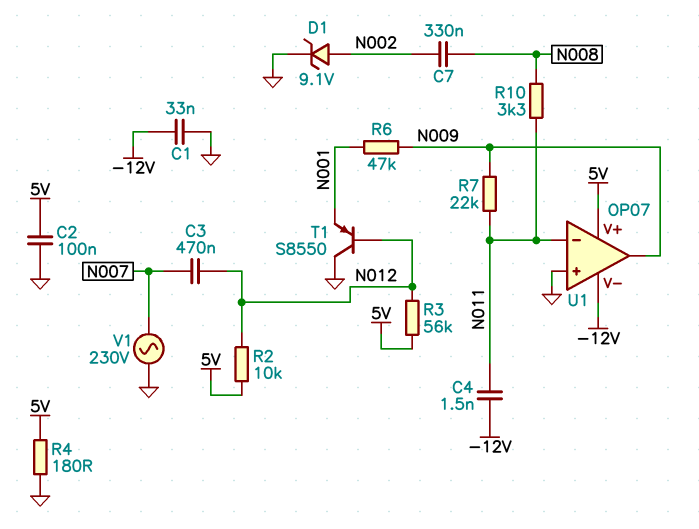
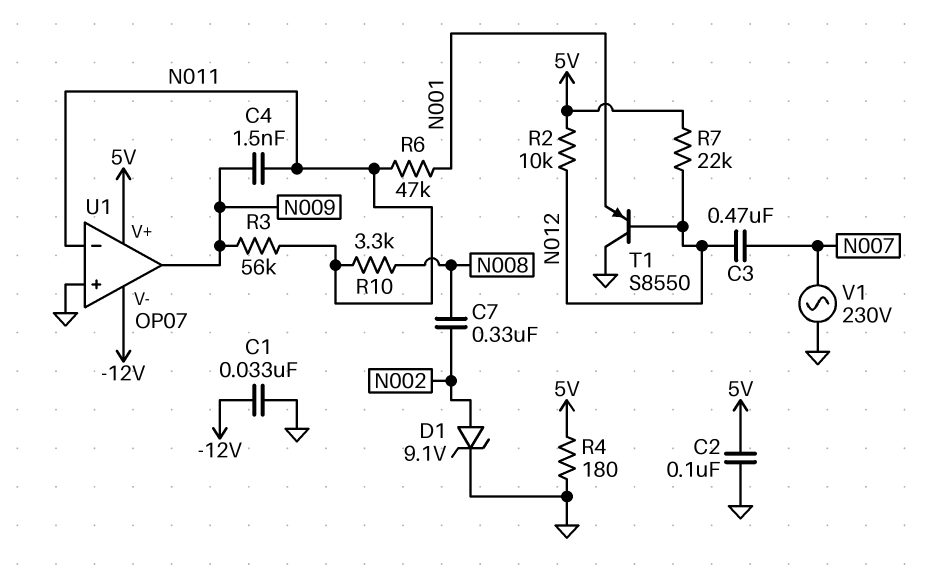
C4: 1.5nF (-12V, N011) -> 1.5nF (N009, N011)
R3: 56k (5V, N012) -> 56k (N009, N011)
R6: 47k (N001, N009) -> 47k (N001, N011)
R7: 22k (N009, N011) -> 22k (5V, N012)

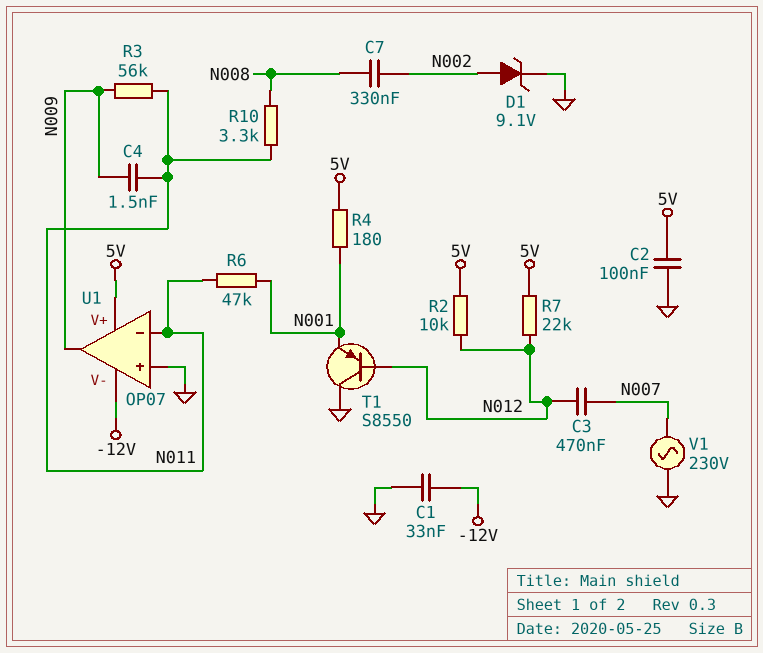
R4: 180 (5V, GND) -> 180 (5V, N001)

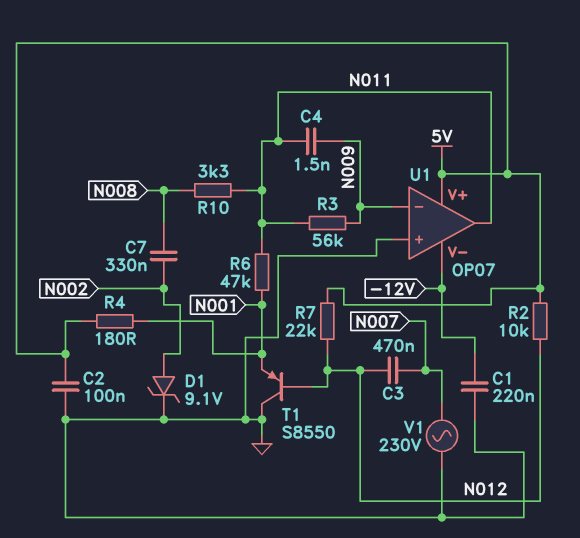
C1: 33nF (-12V, GND) -> 220nF (-12V, GND)
U1 pin in-: N011 -> N009
U1 pin out: N009 -> N011

